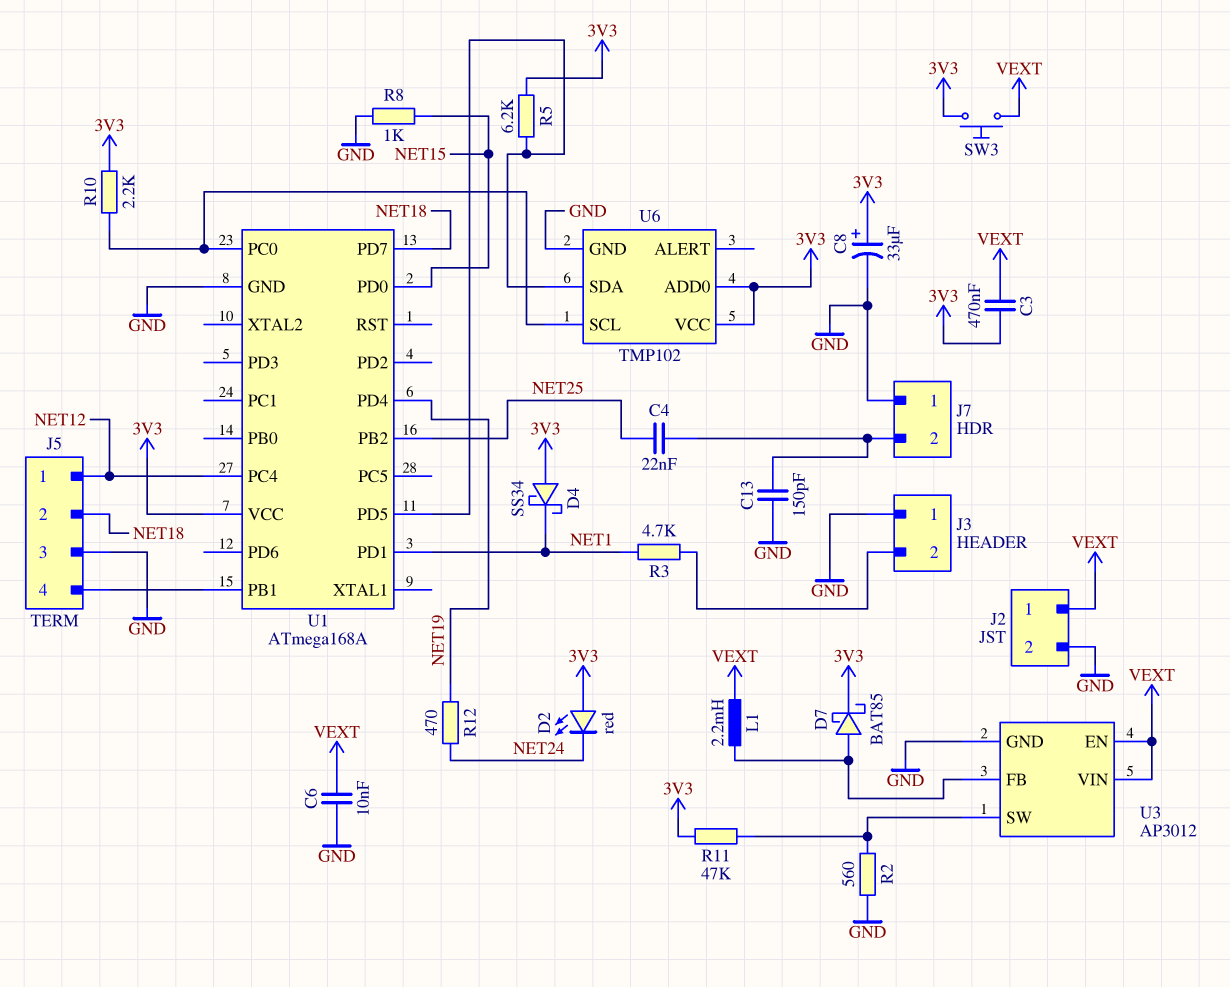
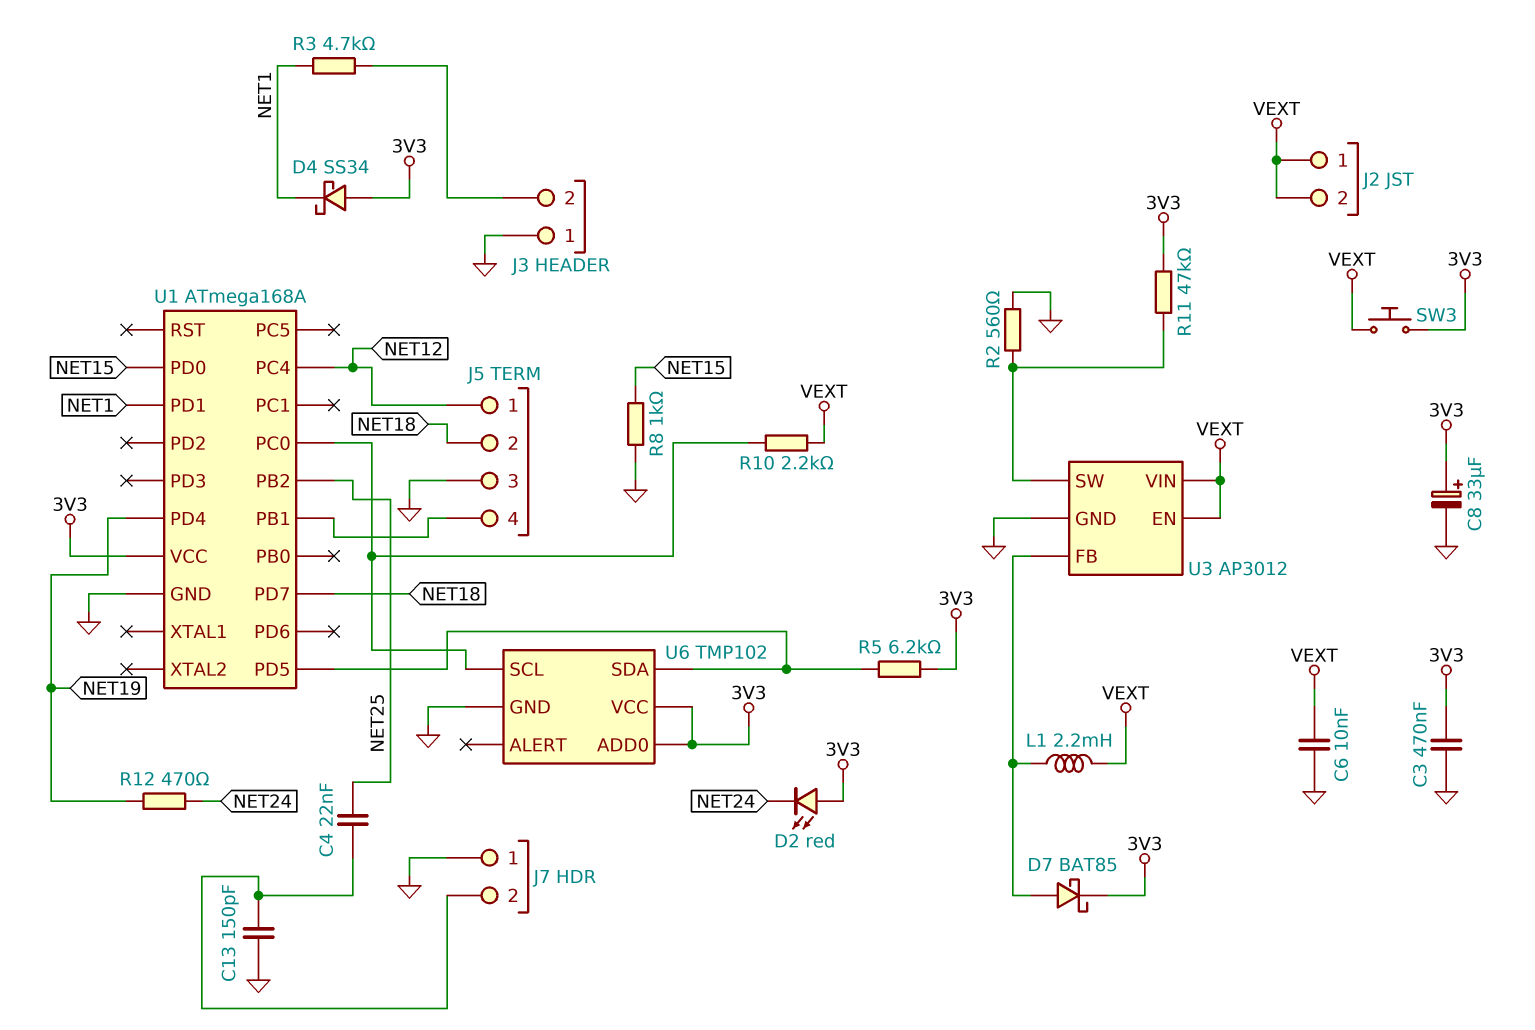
C3: 470nF (3V3, VEXT) -> 470nF (3V3, GND)
J2 pin 2: GND -> VEXT
R10: 2.2k (3V3, U1/PC0) -> 2.2k (U1/PC0, VEXT)

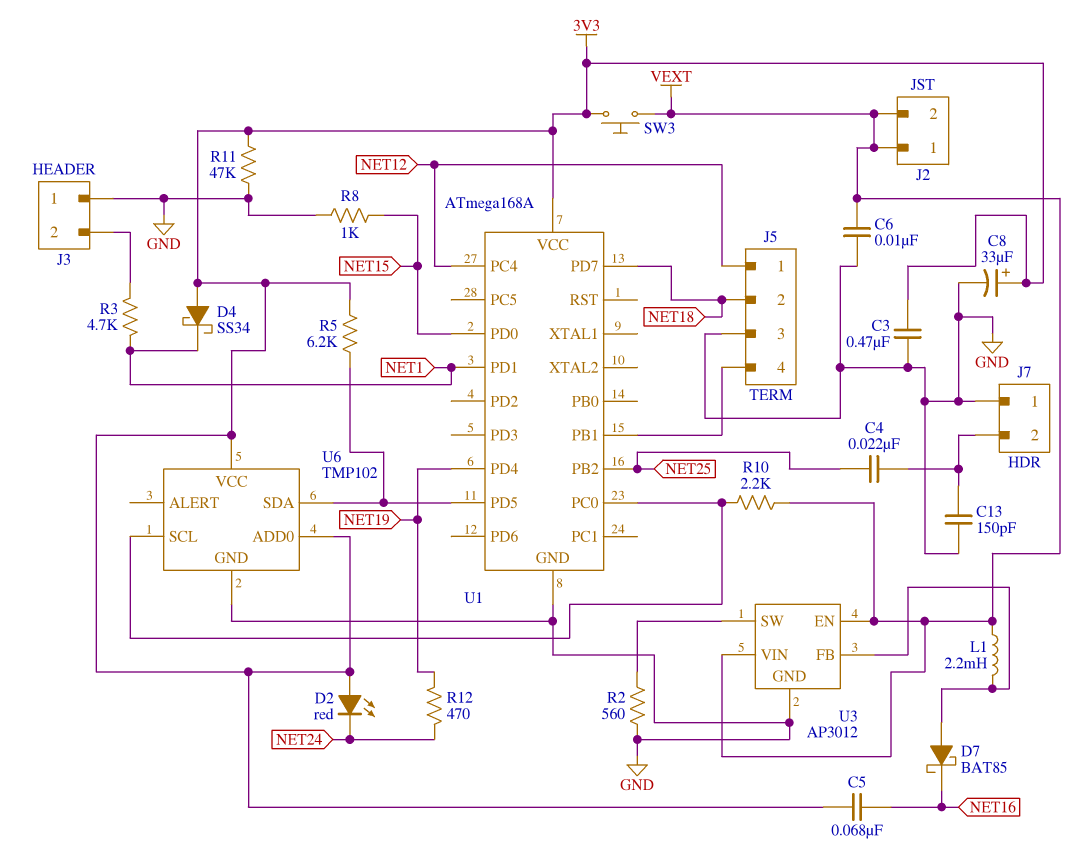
C5: none -> 68nF (3V3, NET16)
D7: schottky BAT85 (A U3/FB, K 3V3) -> schottky BAT85 (A U3/FB, K NET16)
R11: 47k (3V3, U3/SW) -> 47k (3V3, GND)

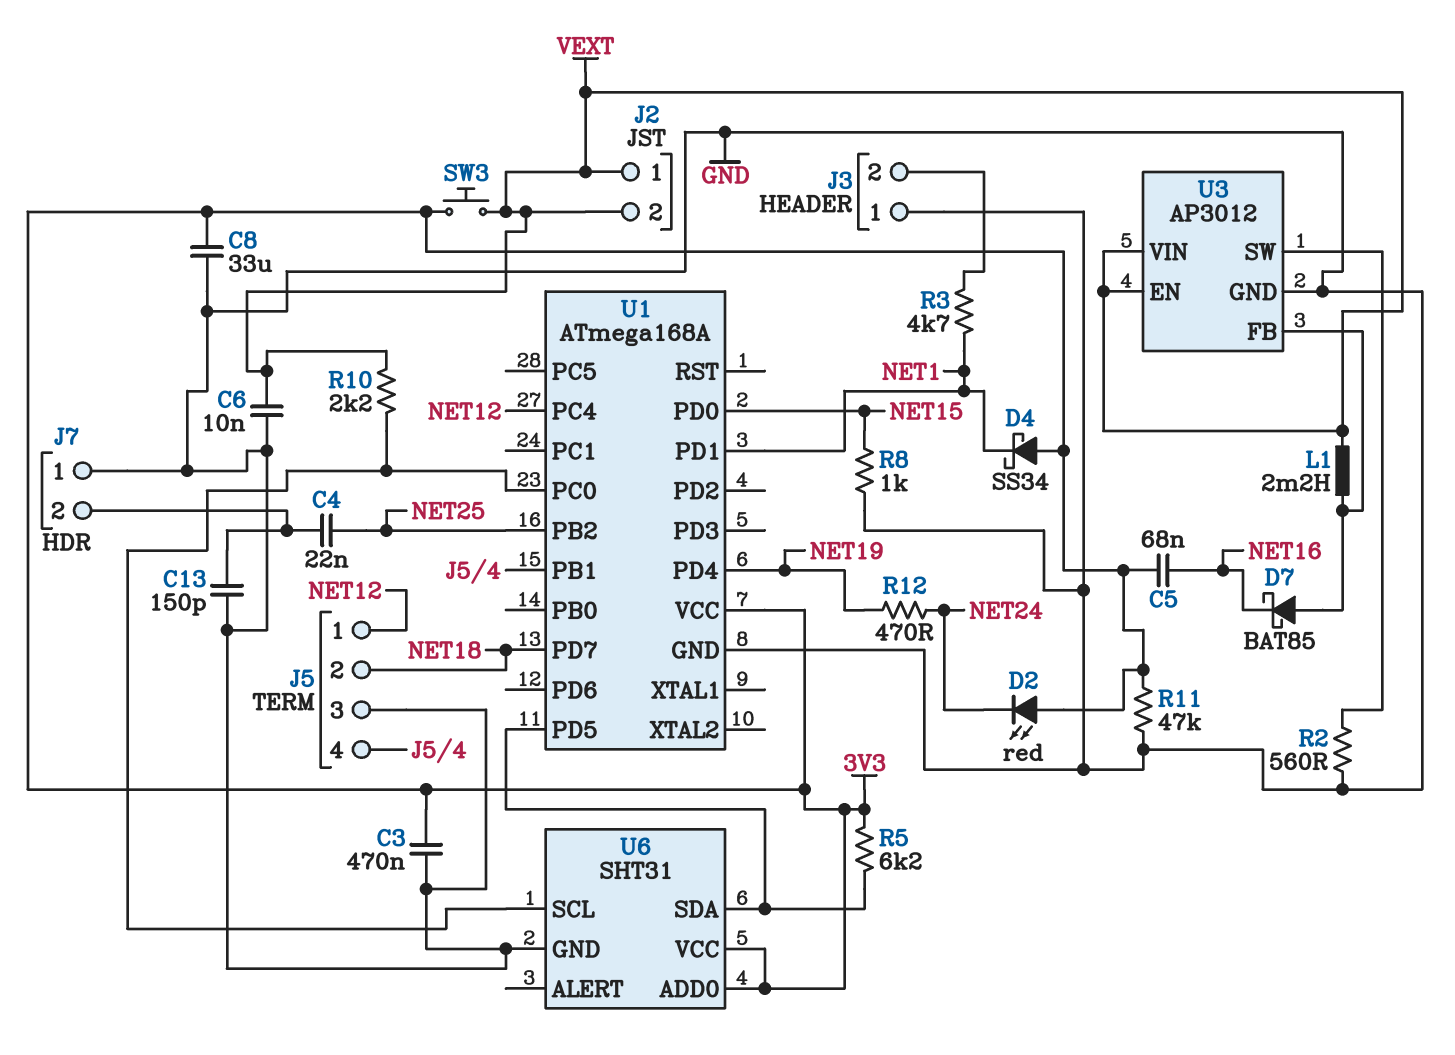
C8: 33uF (plus 3V3, minus GND) -> 33uF (3V3, GND)
U6: TMP102 -> SHT31

